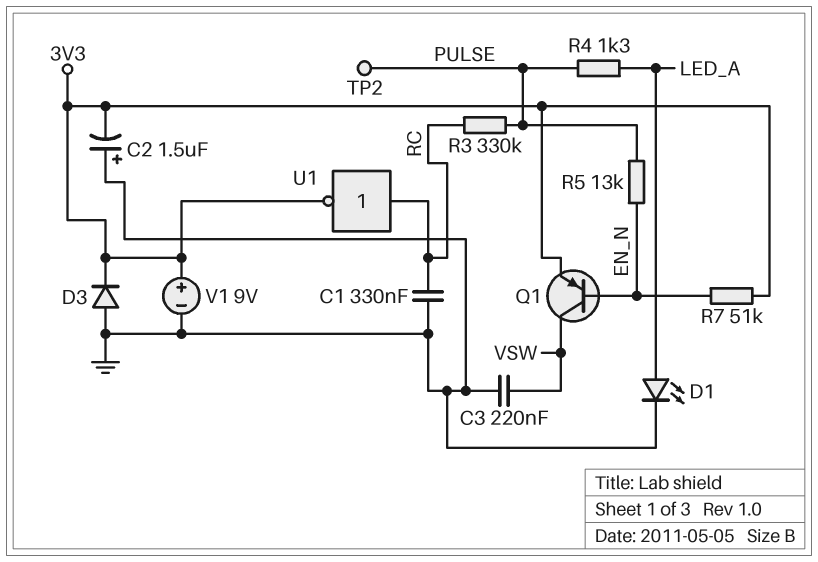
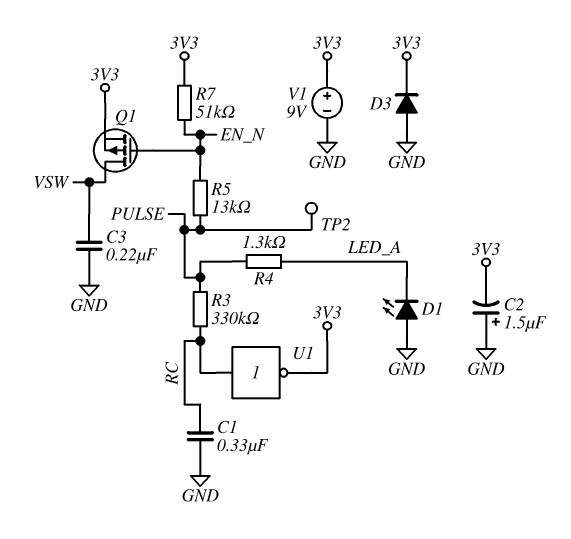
D1: LED (A LED_A, K GND) -> LED (A GND, K LED_A)
Q1: PNP (B EN_N, C VSW, E 3V3) -> PMOS (G EN_N, D VSW, S 3V3)

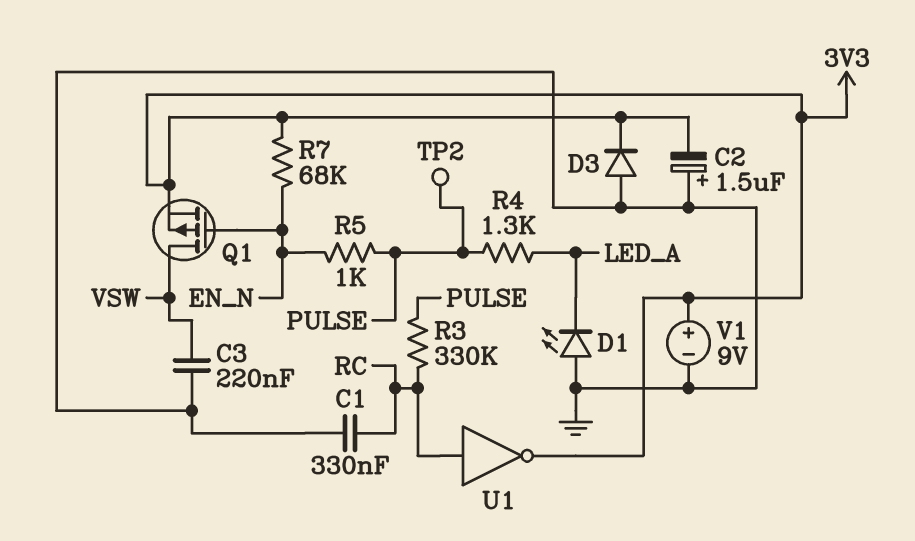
R5: 13k (EN_N, PULSE) -> 1k (EN_N, PULSE)
R7: 51k (3V3, EN_N) -> 68k (3V3, EN_N)

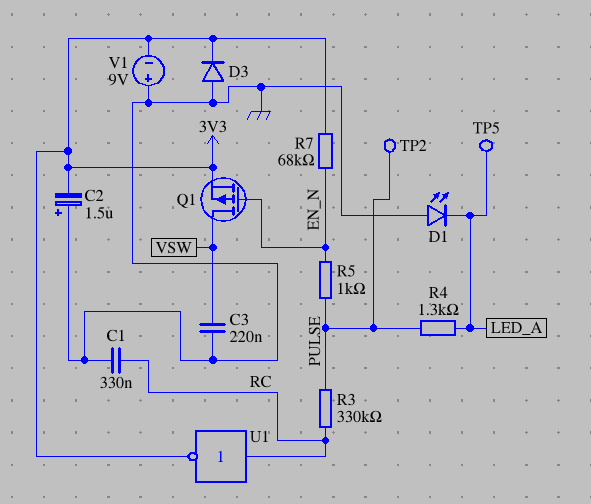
TP5: none -> test point (LED_A)
V1: 9V (plus 3V3, minus GND) -> 9V (plus GND, minus 3V3)

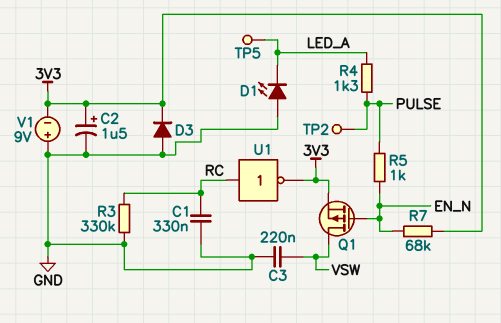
C2: 1.5uF (plus GND, minus 3V3) -> 1.5uF (plus 3V3, minus GND)
R3: 330k (PULSE, RC) -> 330k (GND, RC)

